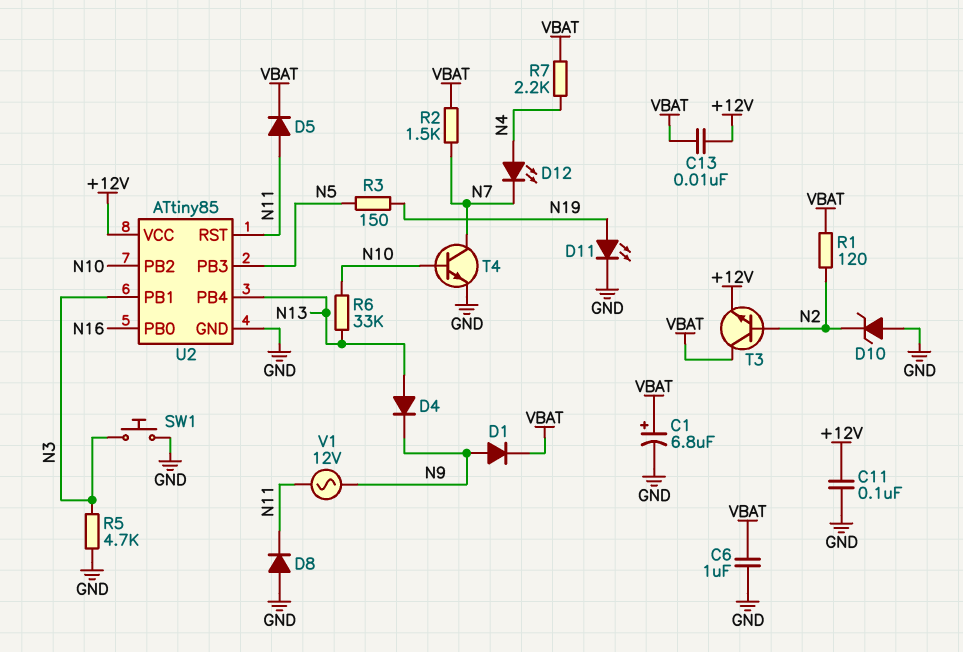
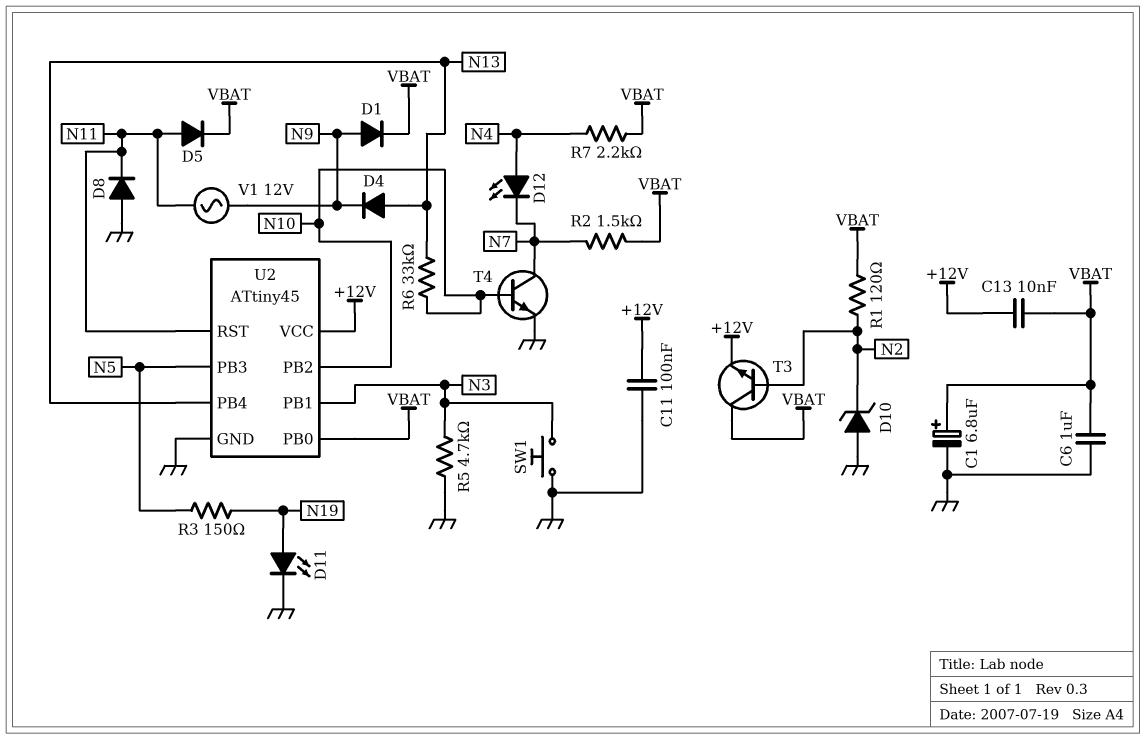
U2: ATtiny85 -> ATtiny45
U2 pin PB0: N16 -> VBAT

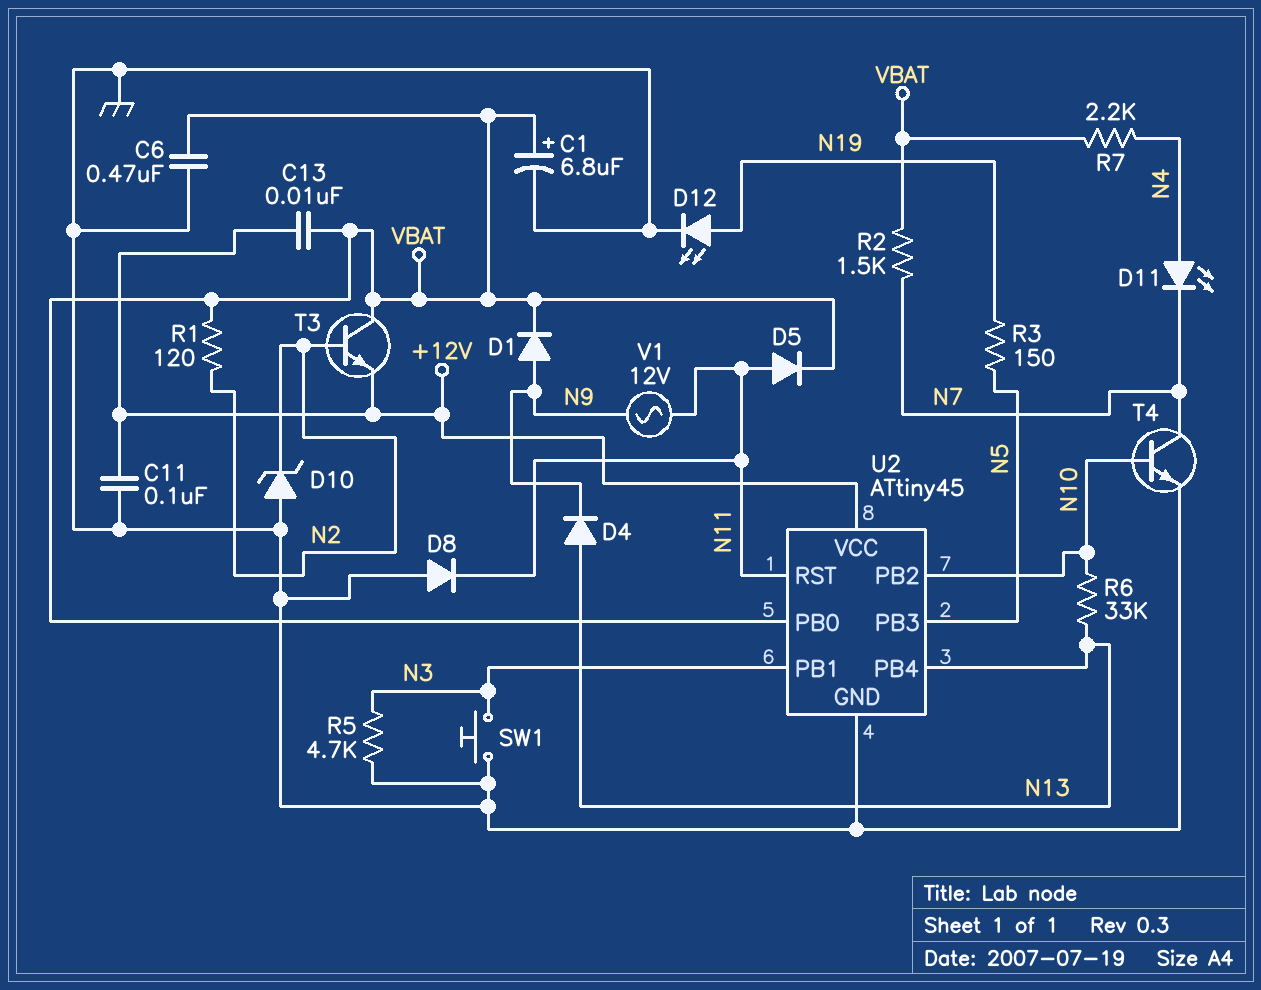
C6: 1uF (GND, VBAT) -> 470nF (GND, VBAT)
D11: LED (A N19, K GND) -> LED (A N4, K N7)
D12: LED (A N4, K N7) -> LED (A N19, K GND)

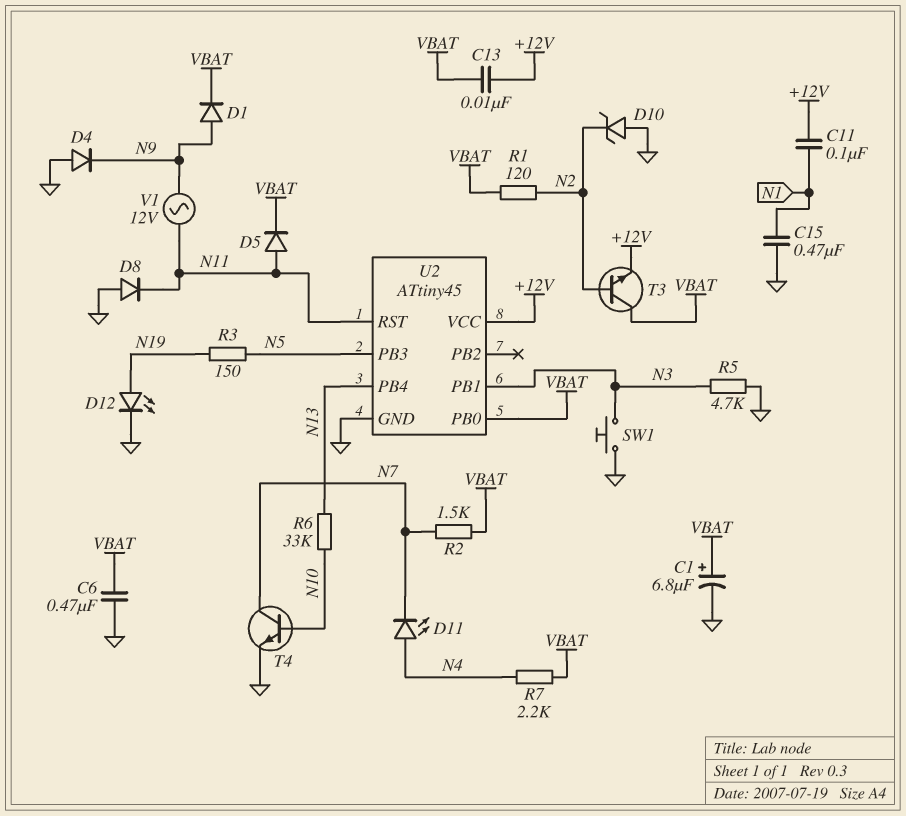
C11: 100nF (+12V, GND) -> 100nF (+12V, N1)
C15: none -> 470nF (GND, N1)
D4: diode (A N13, K N9) -> diode (A GND, K N9)
U2 pin PB2: N10 -> none

